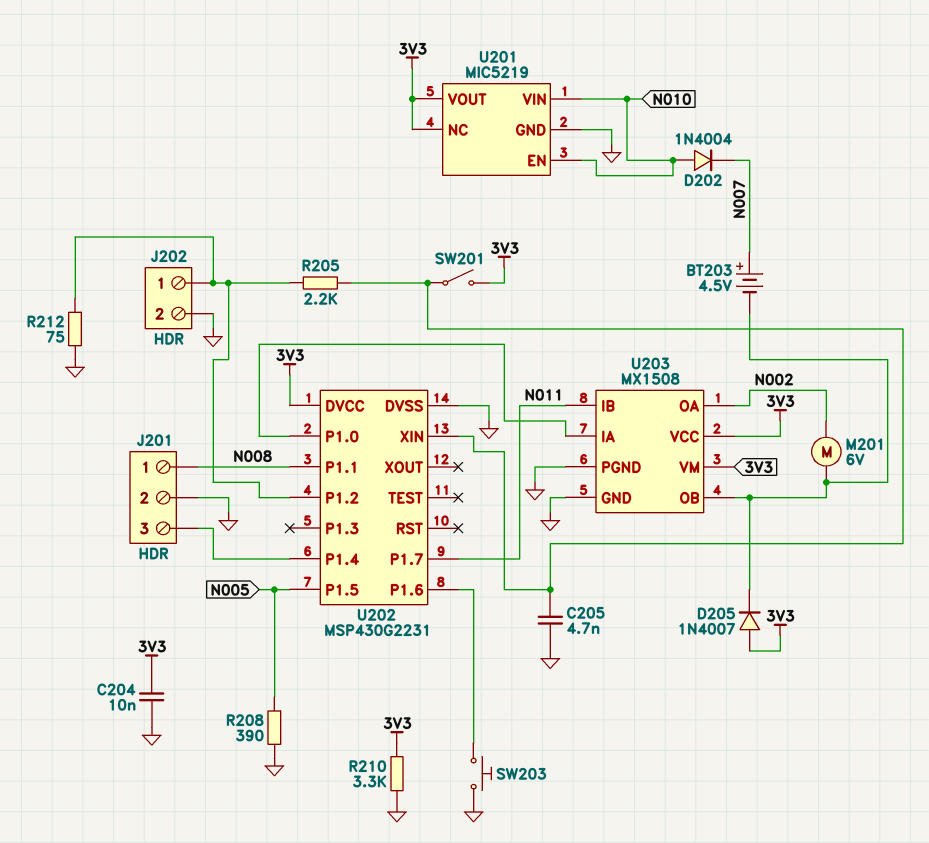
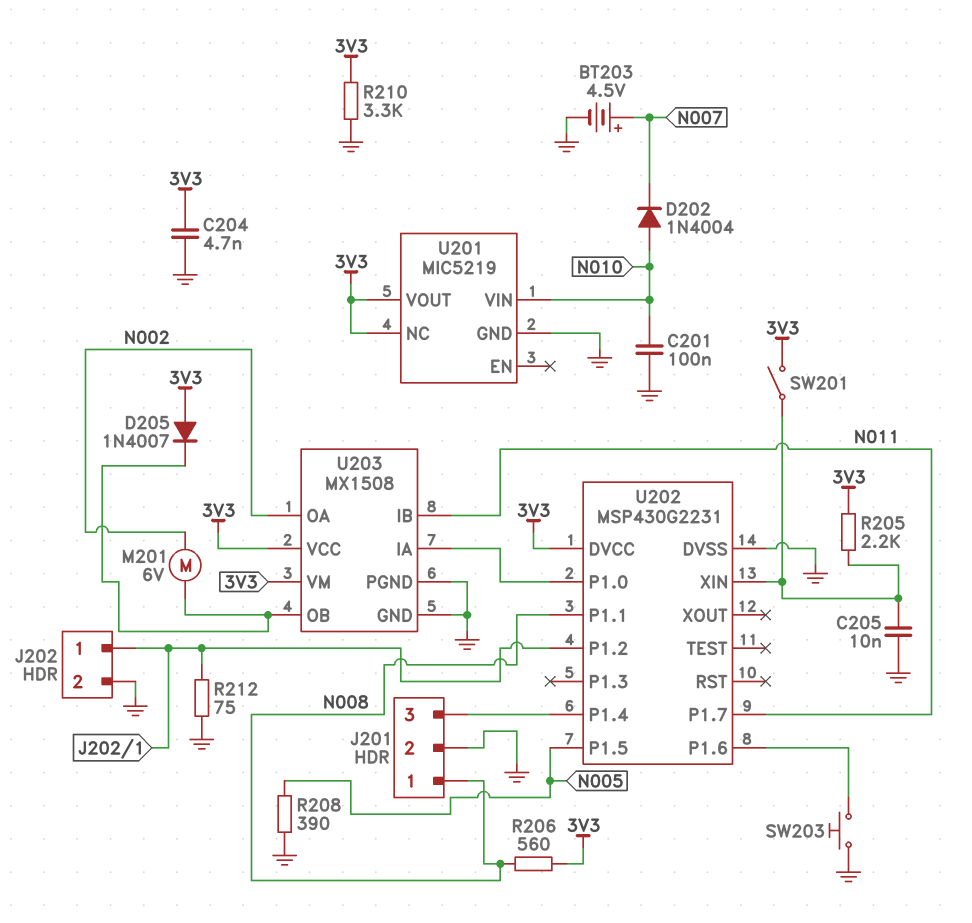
BT203: 4.5V (plus N007, minus U203/OB) -> 4.5V (plus N007, minus GND)
C201: none -> 100nF (GND, N010)
C204: 10nF (3V3, GND) -> 4.7nF (3V3, GND)
C205: 4.7nF (GND, U202/XIN) -> 10nF (GND, U202/XIN)
R205: 2.2k (J202/1, U202/XIN) -> 2.2k (3V3, U202/XIN)
R206: none -> 560 (3V3, N008)
U201 pin EN: N010 -> none

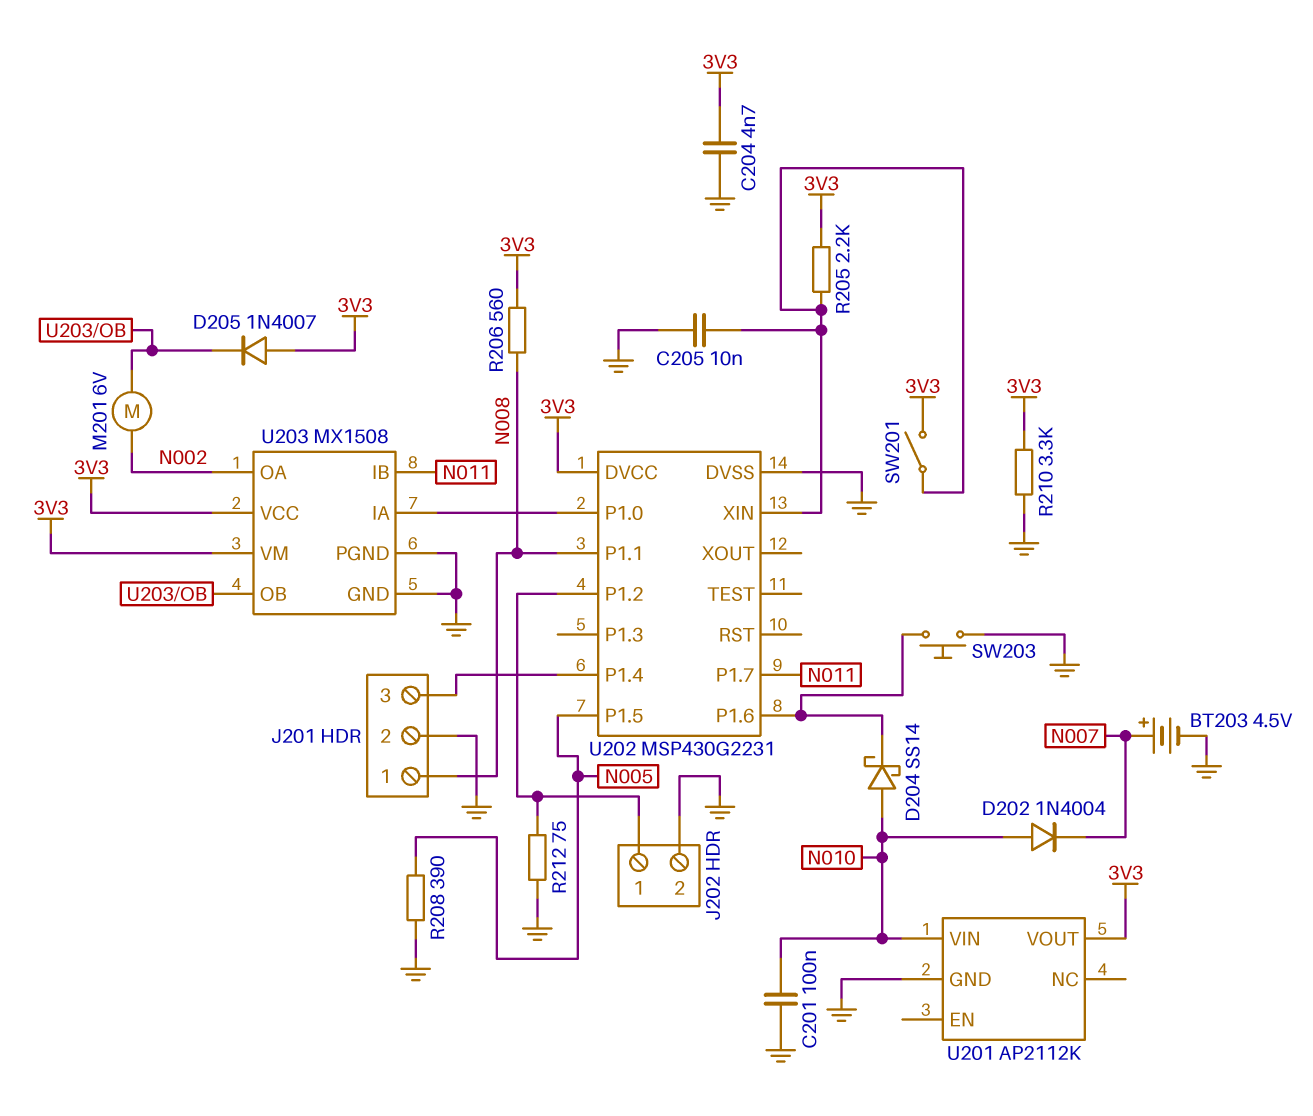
D204: none -> schottky SS14 (A N010, K U202/P1.6)
U201: MIC5219 -> AP2112K
U201 pin NC: 3V3 -> none

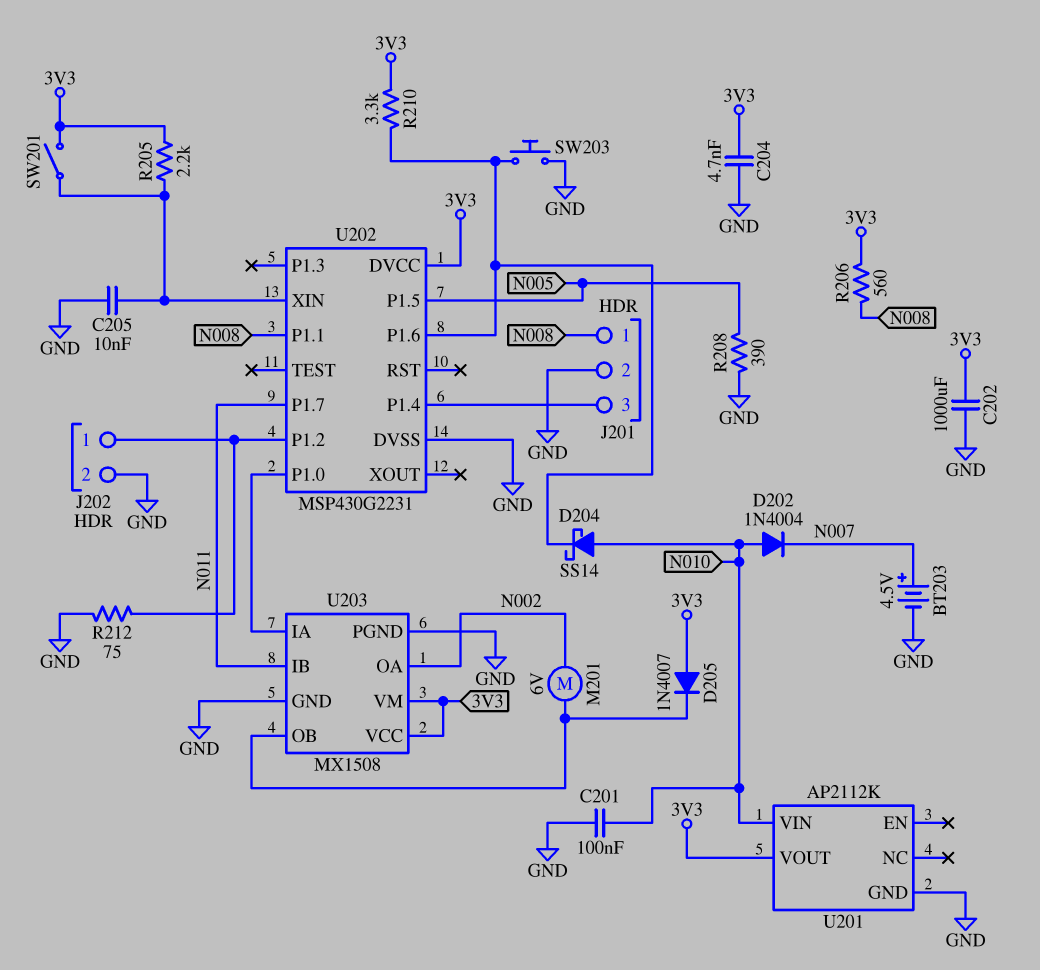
C202: none -> 1000uF (3V3, GND)
R210: 3.3k (3V3, GND) -> 3.3k (3V3, U202/P1.6)

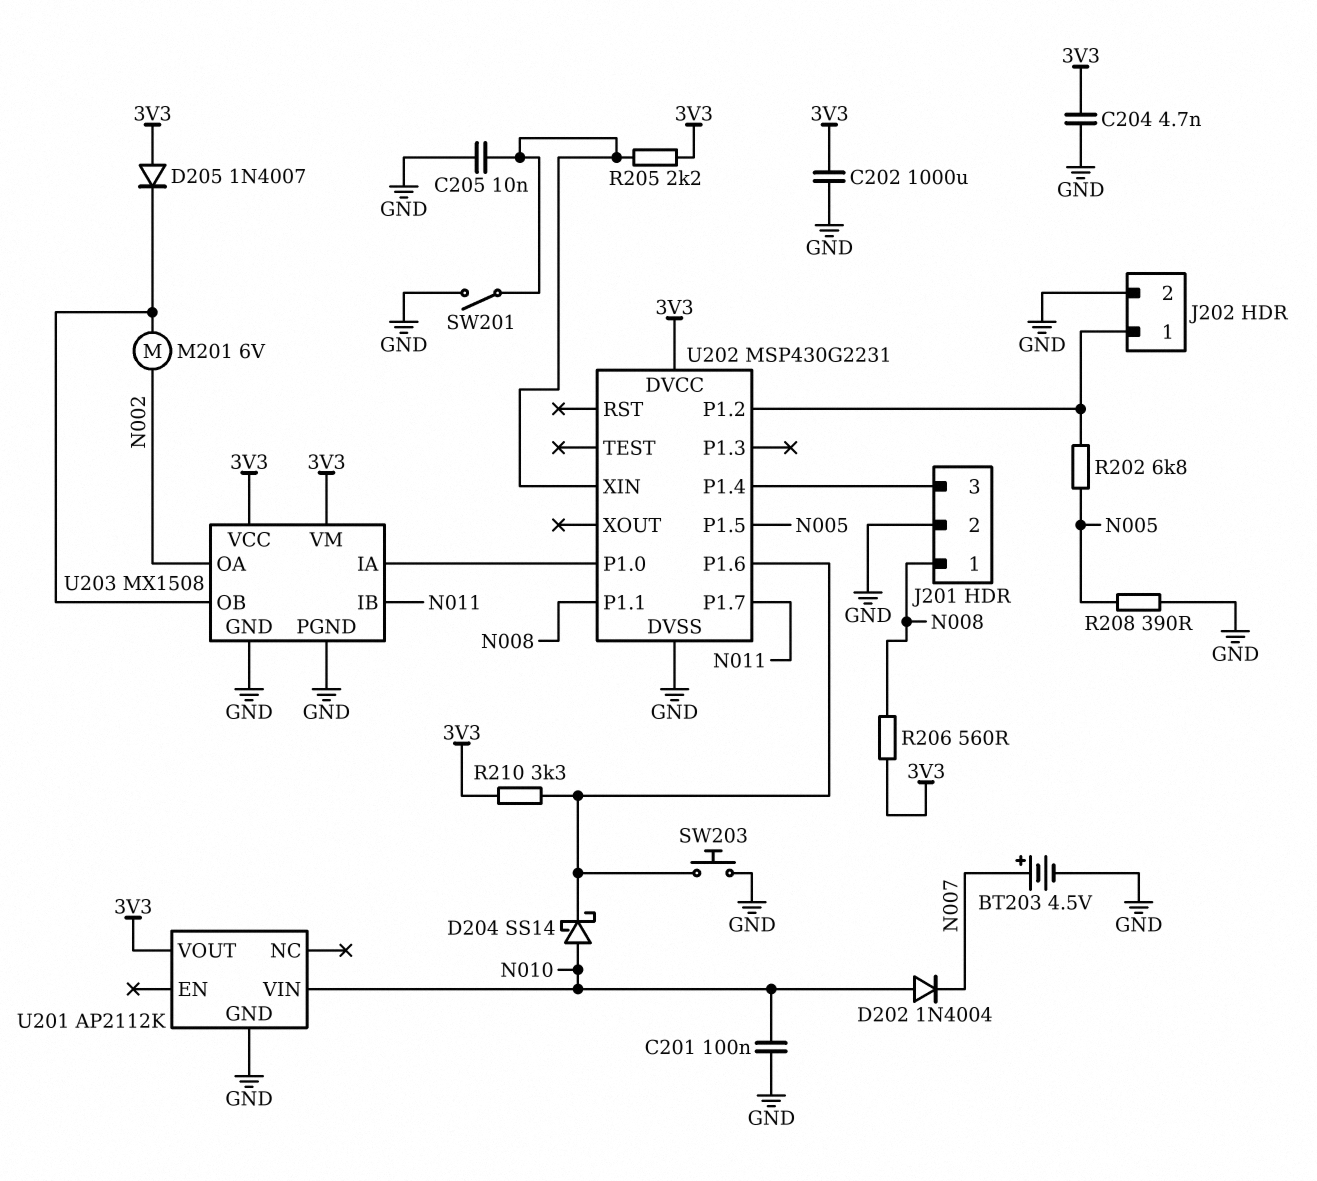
R202: none -> 6.8k (J202/1, N005)
R212: 75 (GND, J202/1) -> none
SW201: switch (3V3, U202/XIN) -> switch (GND, U202/XIN)

